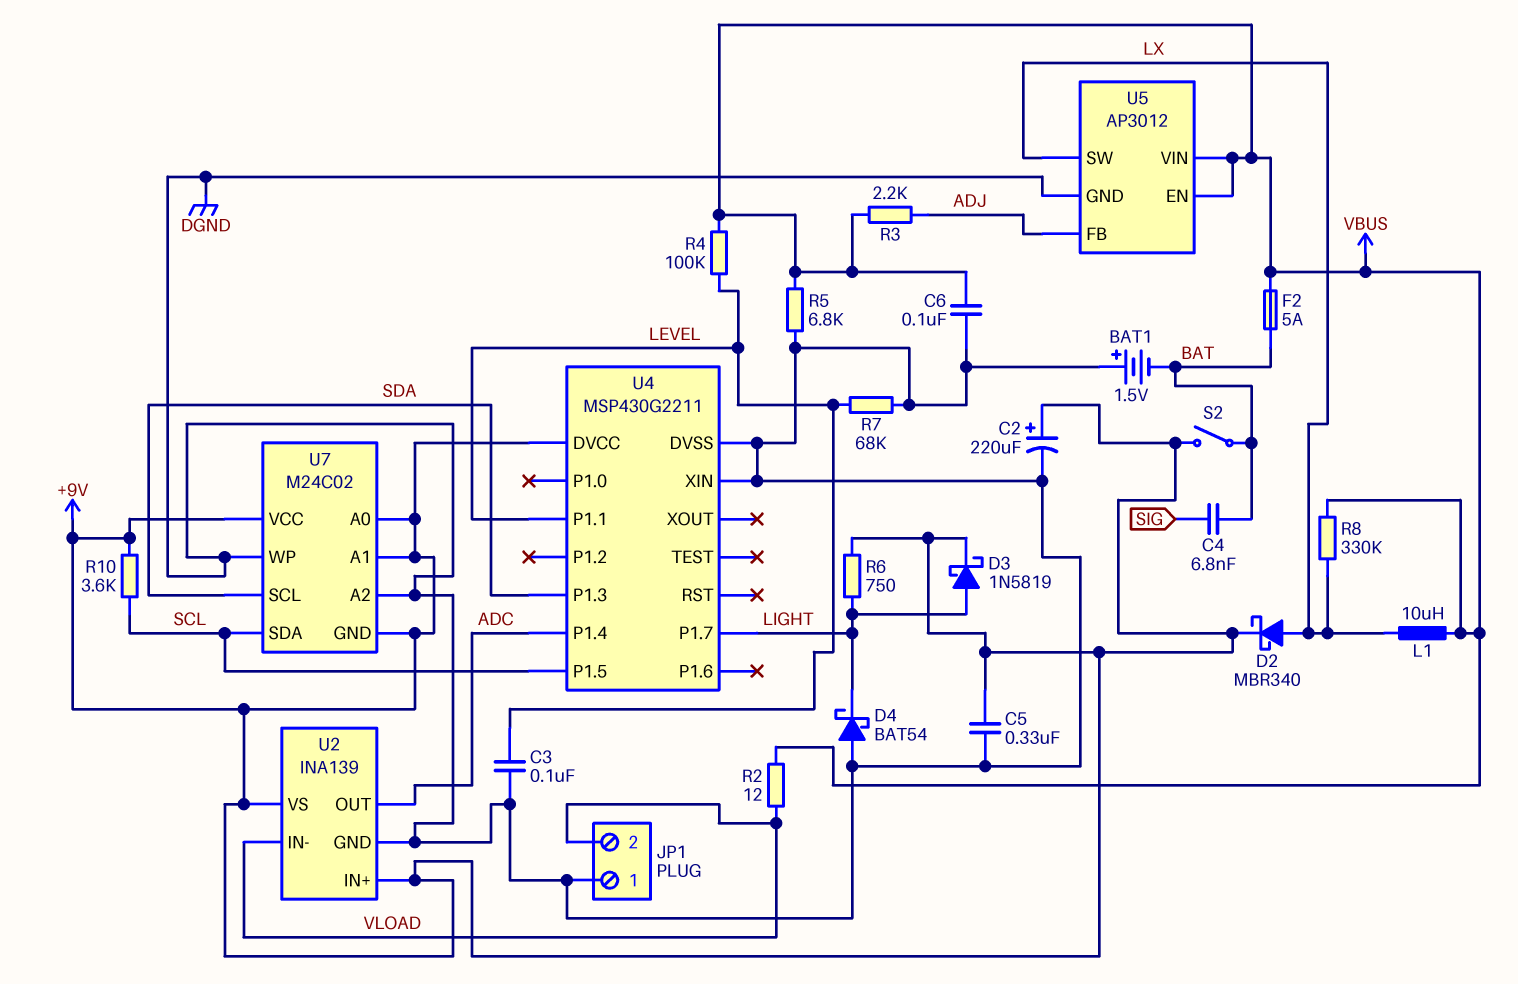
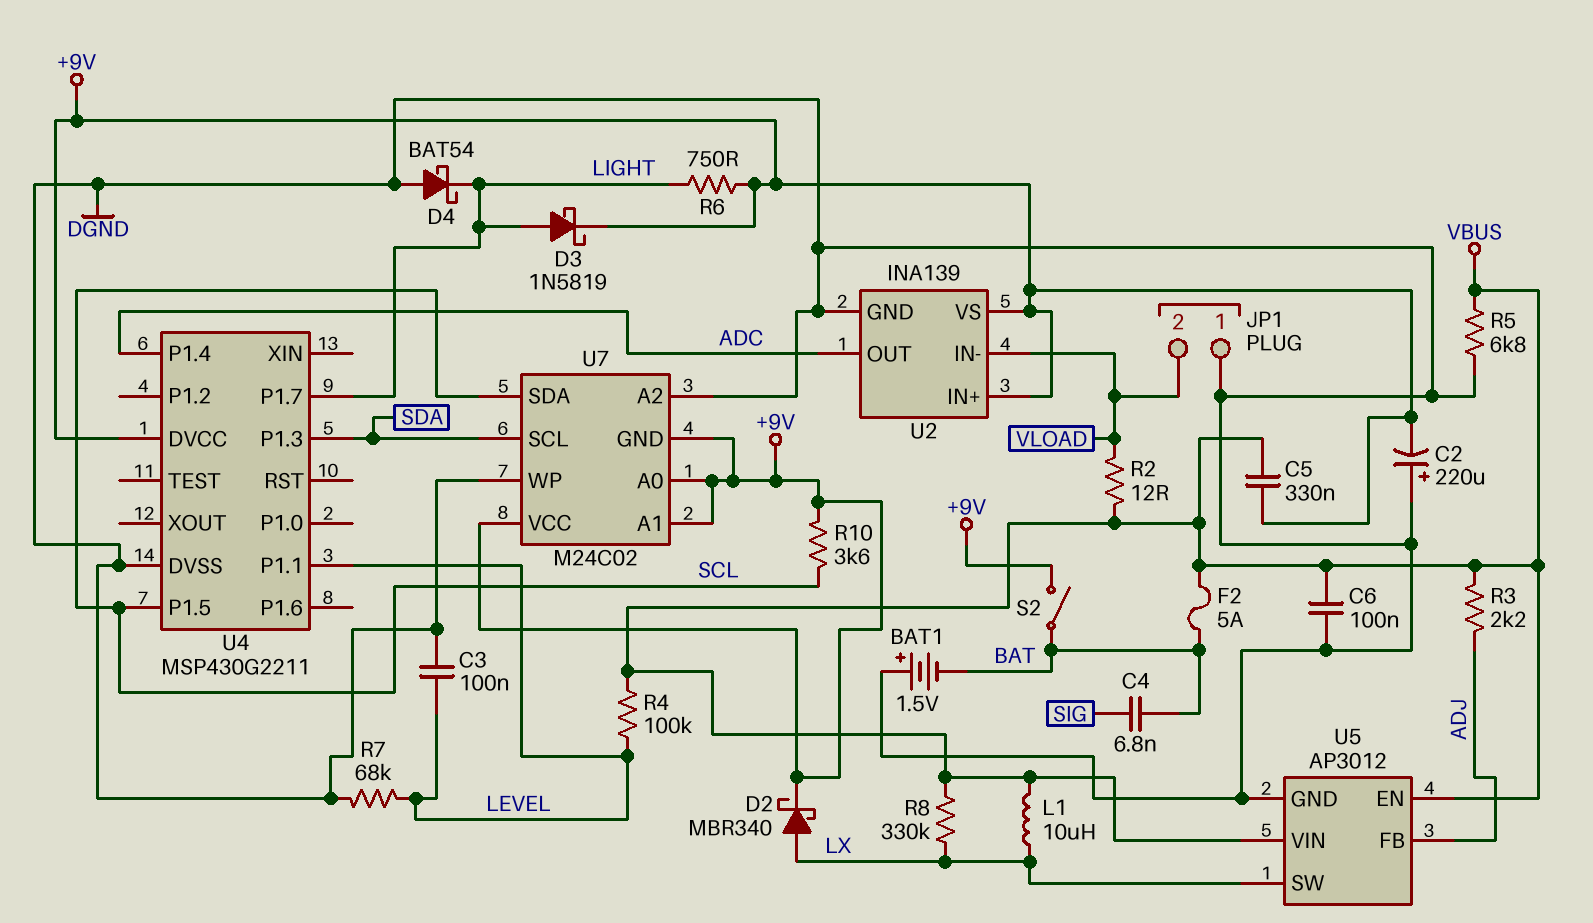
C2: 220uF (plus +9V, minus DGND) -> 220uF (plus DGND, minus +9V)
C5: 330nF (+9V, DGND) -> 330nF (+9V, VBUS)
U4 pin XIN: DGND -> none

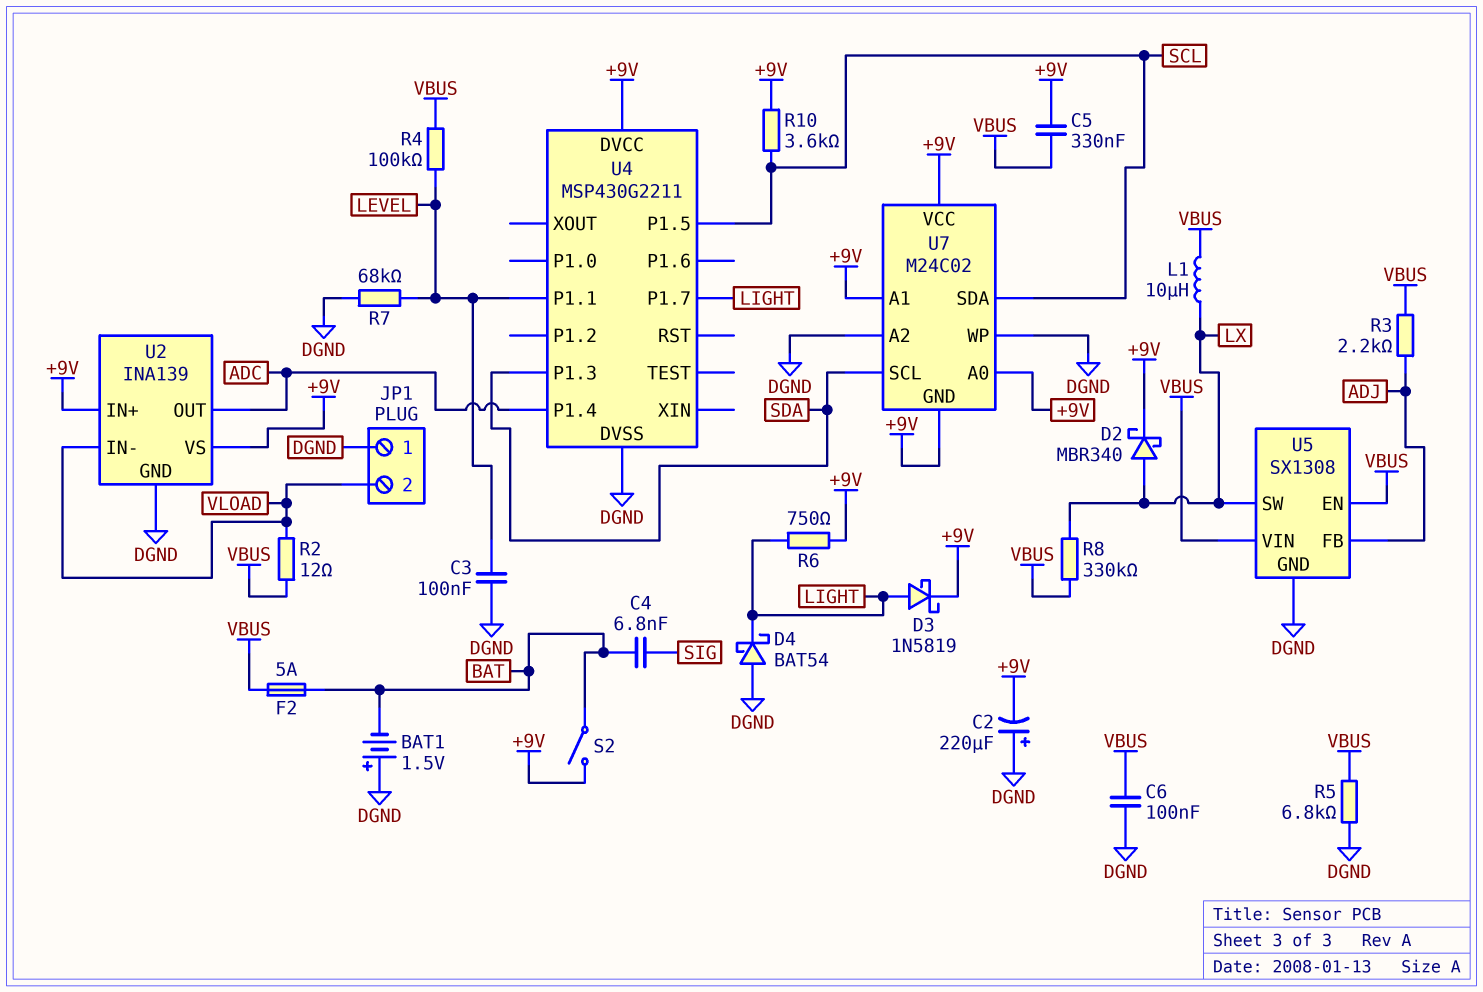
U5: AP3012 -> SX1308

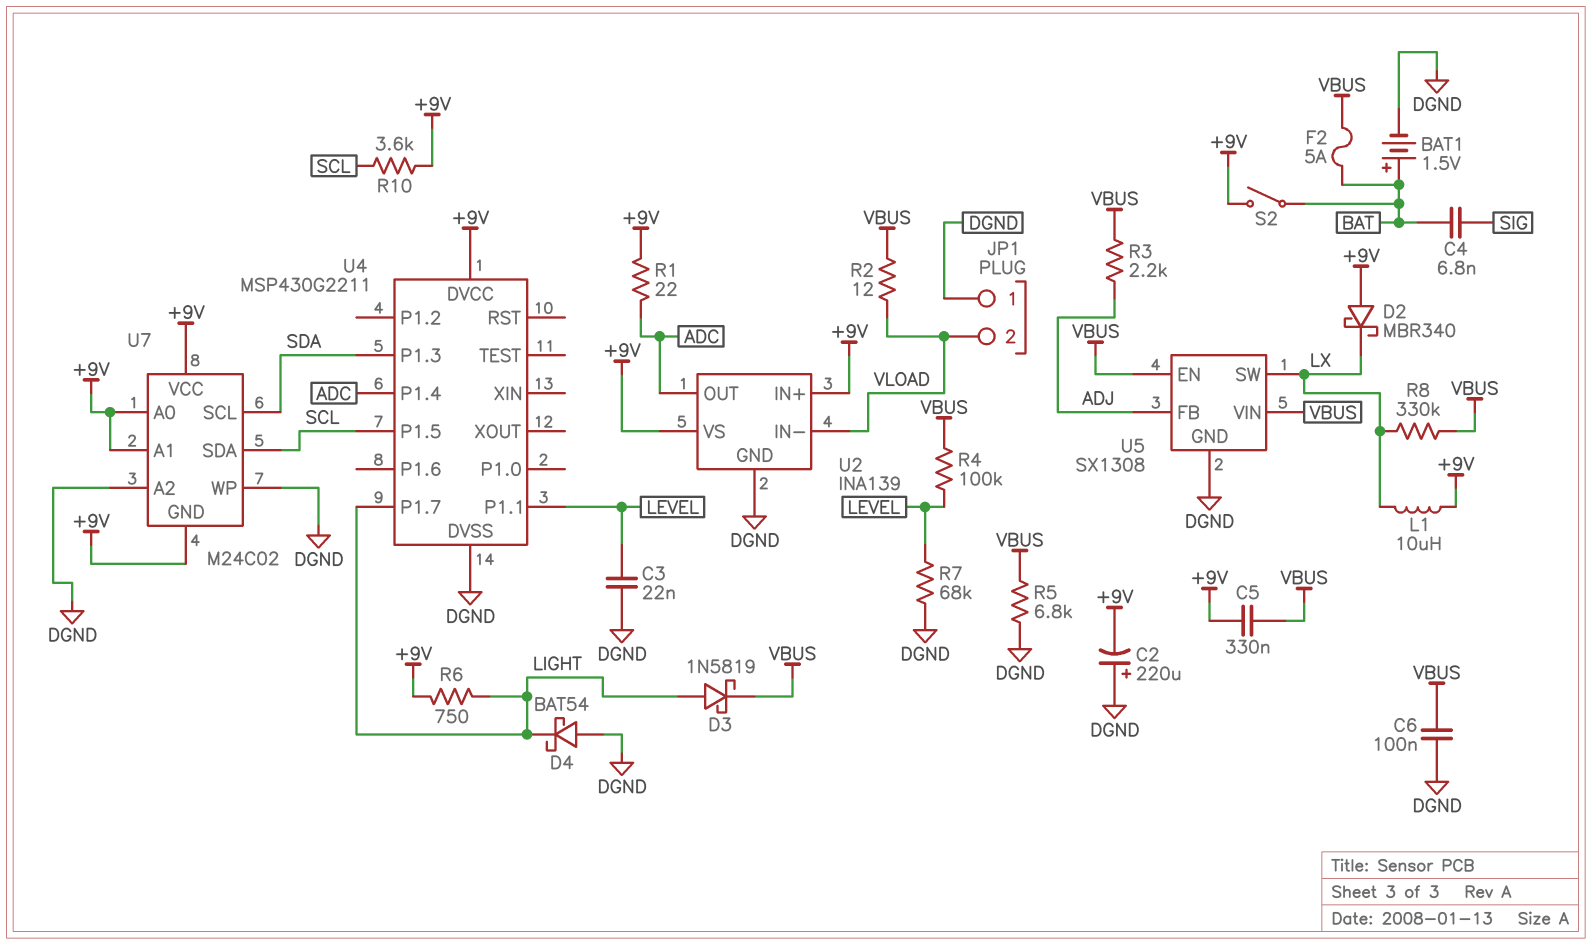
BAT1: 1.5V (plus DGND, minus BAT) -> 1.5V (plus BAT, minus DGND)
C3: 100nF (DGND, LEVEL) -> 22nF (DGND, LEVEL)
D2: schottky MBR340 (A LX, K +9V) -> schottky MBR340 (A +9V, K LX)
D3: schottky 1N5819 (A LIGHT, K +9V) -> schottky 1N5819 (A LIGHT, K VBUS)
L1: 10uH (LX, VBUS) -> 10uH (+9V, LX)
R1: none -> 22 (+9V, ADC)

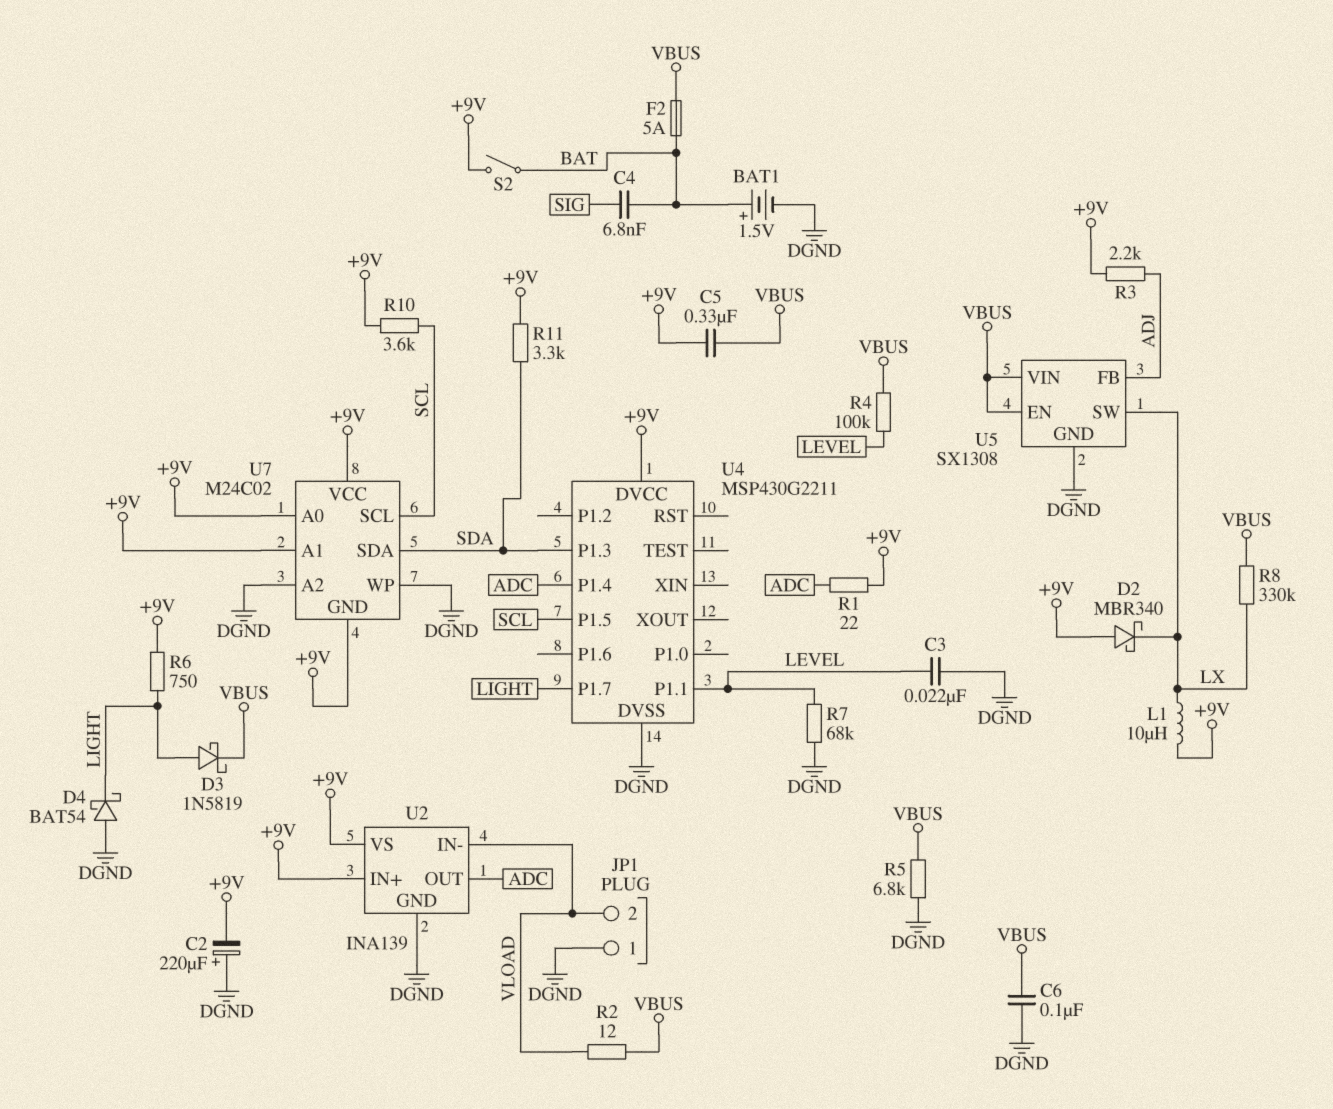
R3: 2.2k (ADJ, VBUS) -> 2.2k (+9V, ADJ)
R11: none -> 3.3k (+9V, SDA)
U7 pin SCL: SDA -> SCL
U7 pin SDA: SCL -> SDA

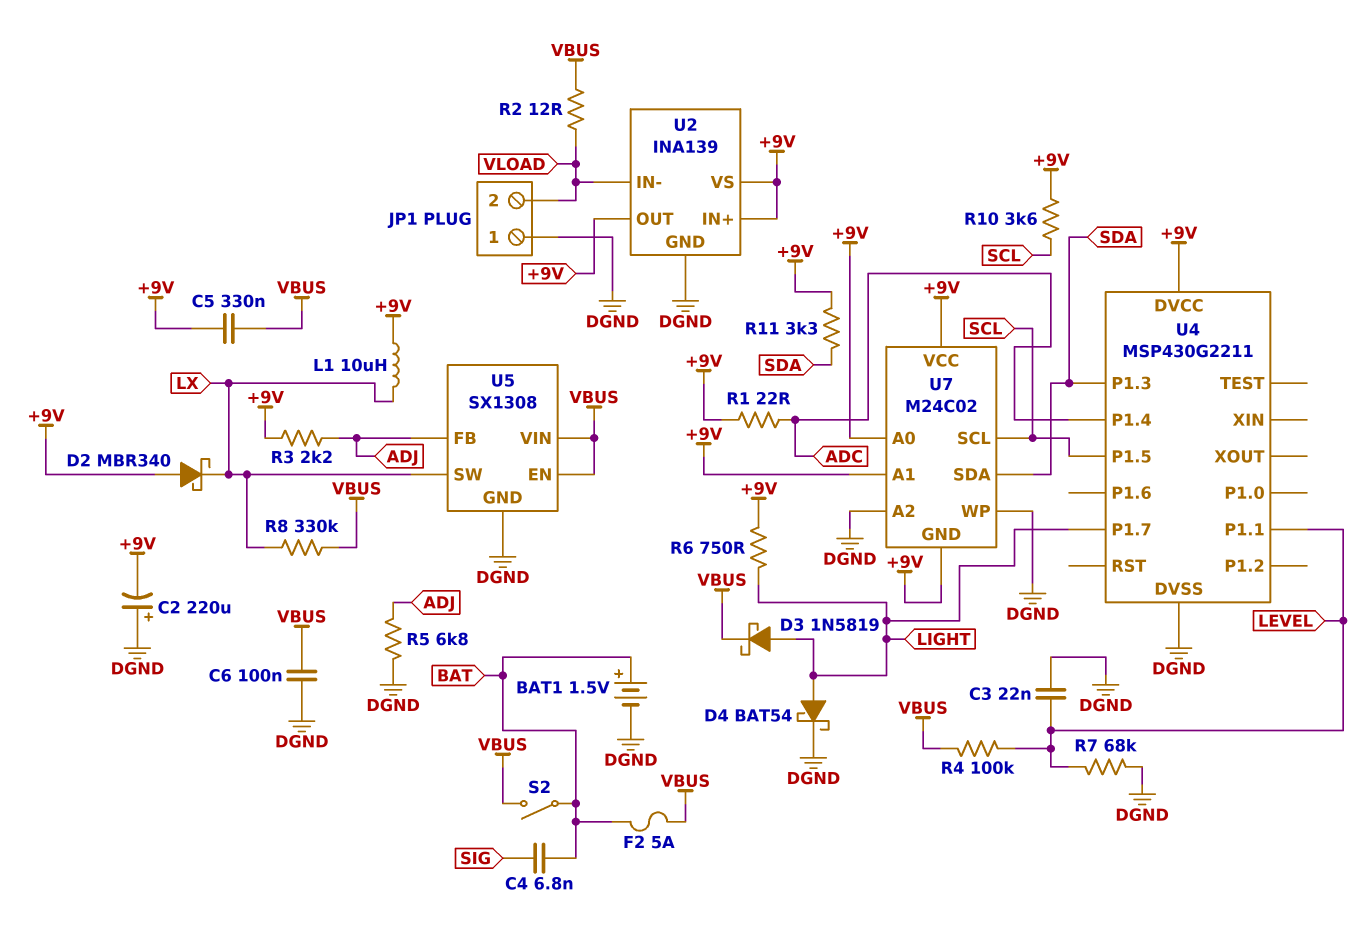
D4: schottky BAT54 (A DGND, K LIGHT) -> schottky BAT54 (A LIGHT, K DGND)
R5: 6.8k (DGND, VBUS) -> 6.8k (ADJ, DGND)
S2: switch (+9V, BAT) -> switch (BAT, VBUS)
U2 pin OUT: ADC -> +9V

